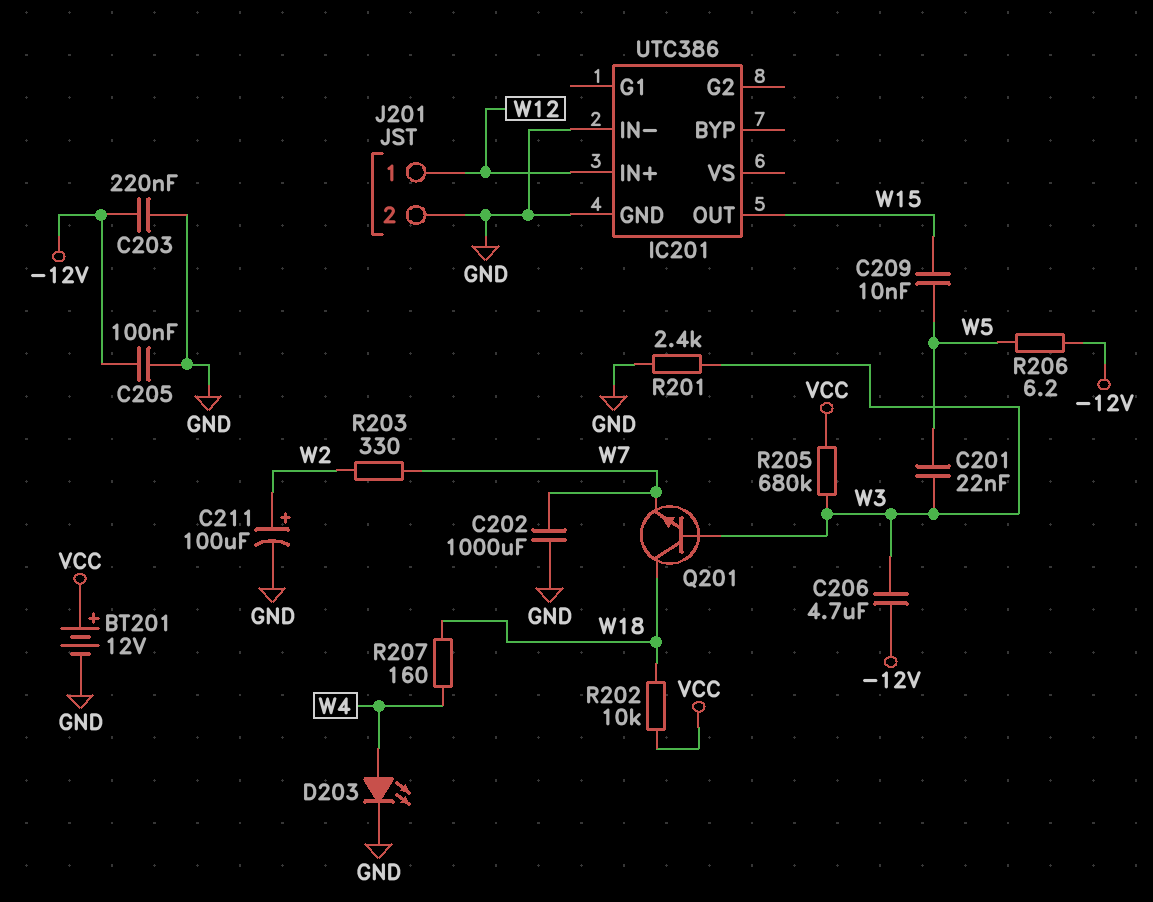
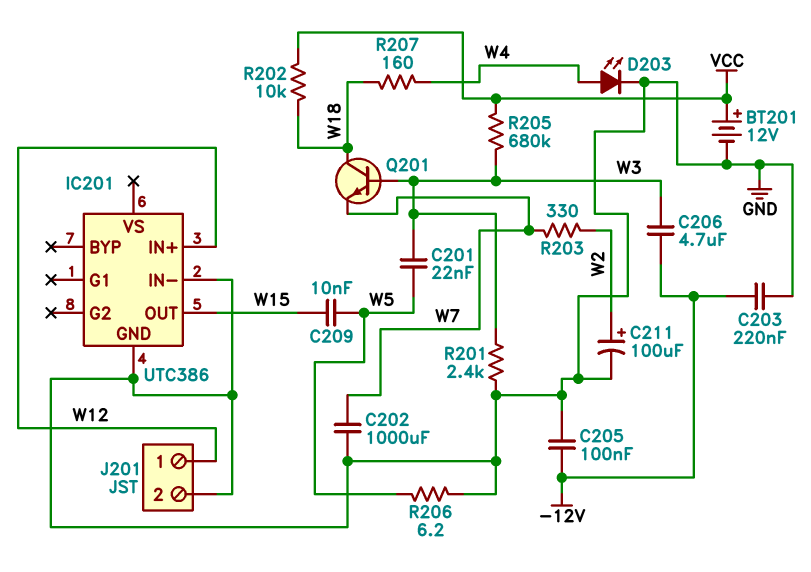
R206: 6.2 (-12V, W5) -> 6.2 (GND, W5)

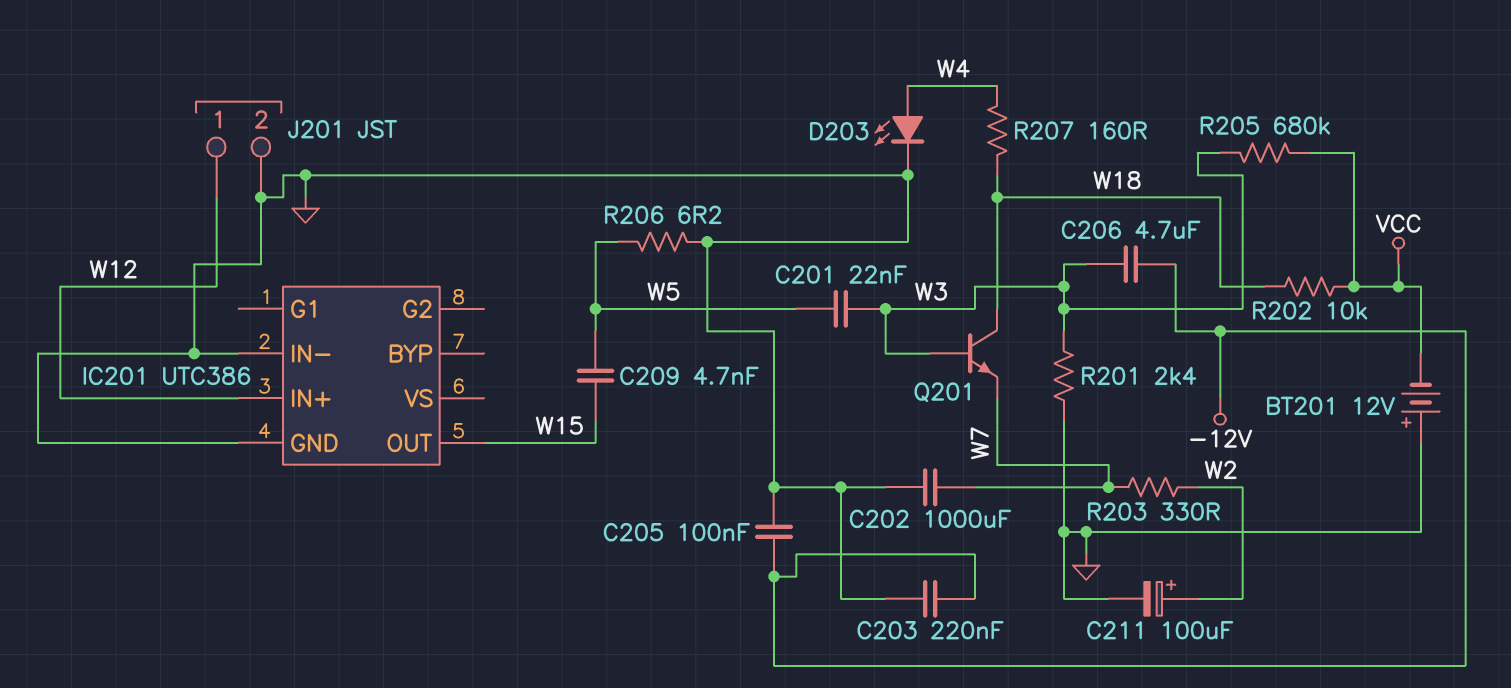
BT201: 12V (plus VCC, minus GND) -> 12V (plus GND, minus VCC)
C209: 10nF (W5, W15) -> 4.7nF (W5, W15)

